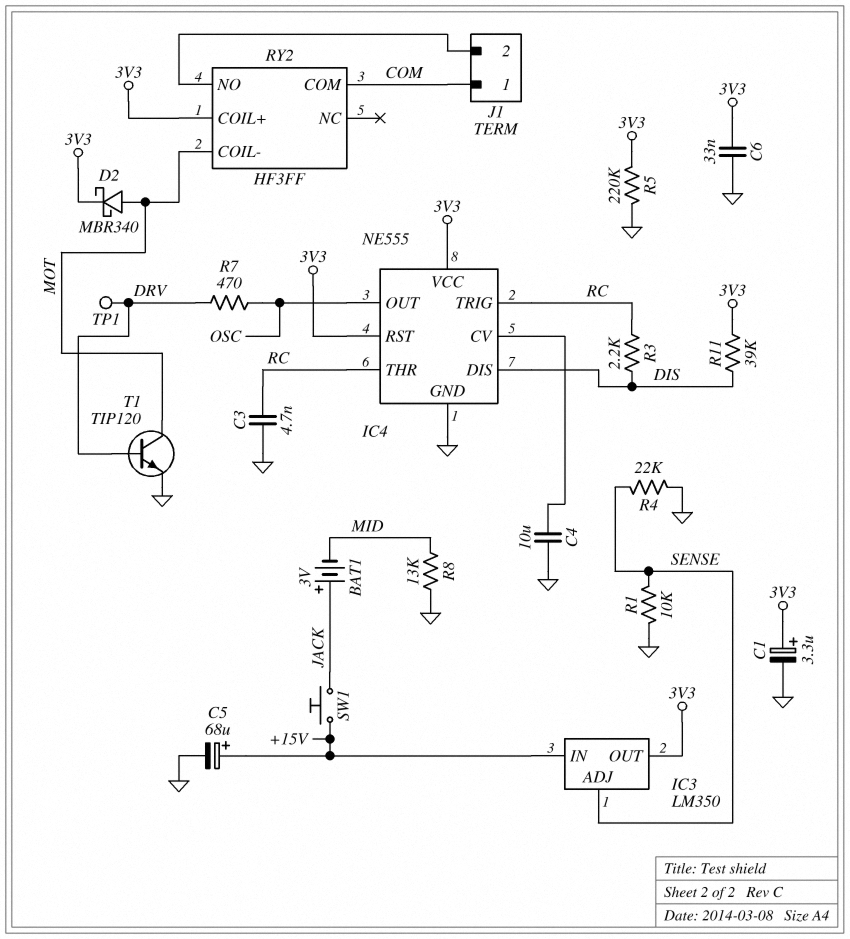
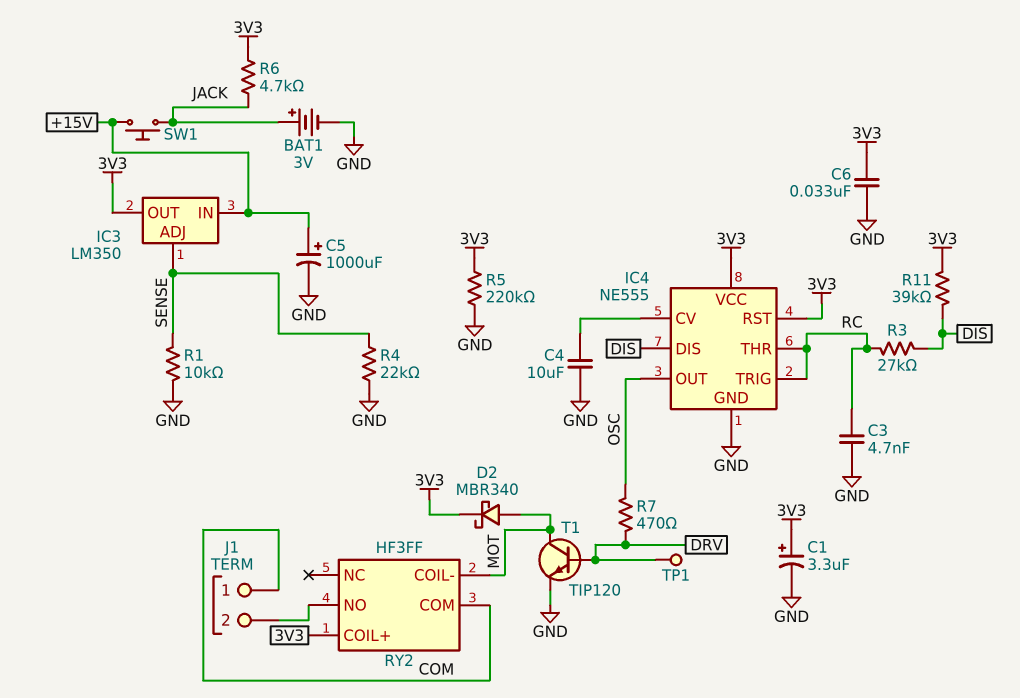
BAT1: 3V (plus JACK, minus MID) -> 3V (plus JACK, minus GND)
C5: 68uF (plus +15V, minus GND) -> 1000uF (plus +15V, minus GND)
R3: 2.2k (DIS, RC) -> 27k (DIS, RC)
R6: none -> 4.7k (3V3, JACK)
R8: 13k (GND, MID) -> none

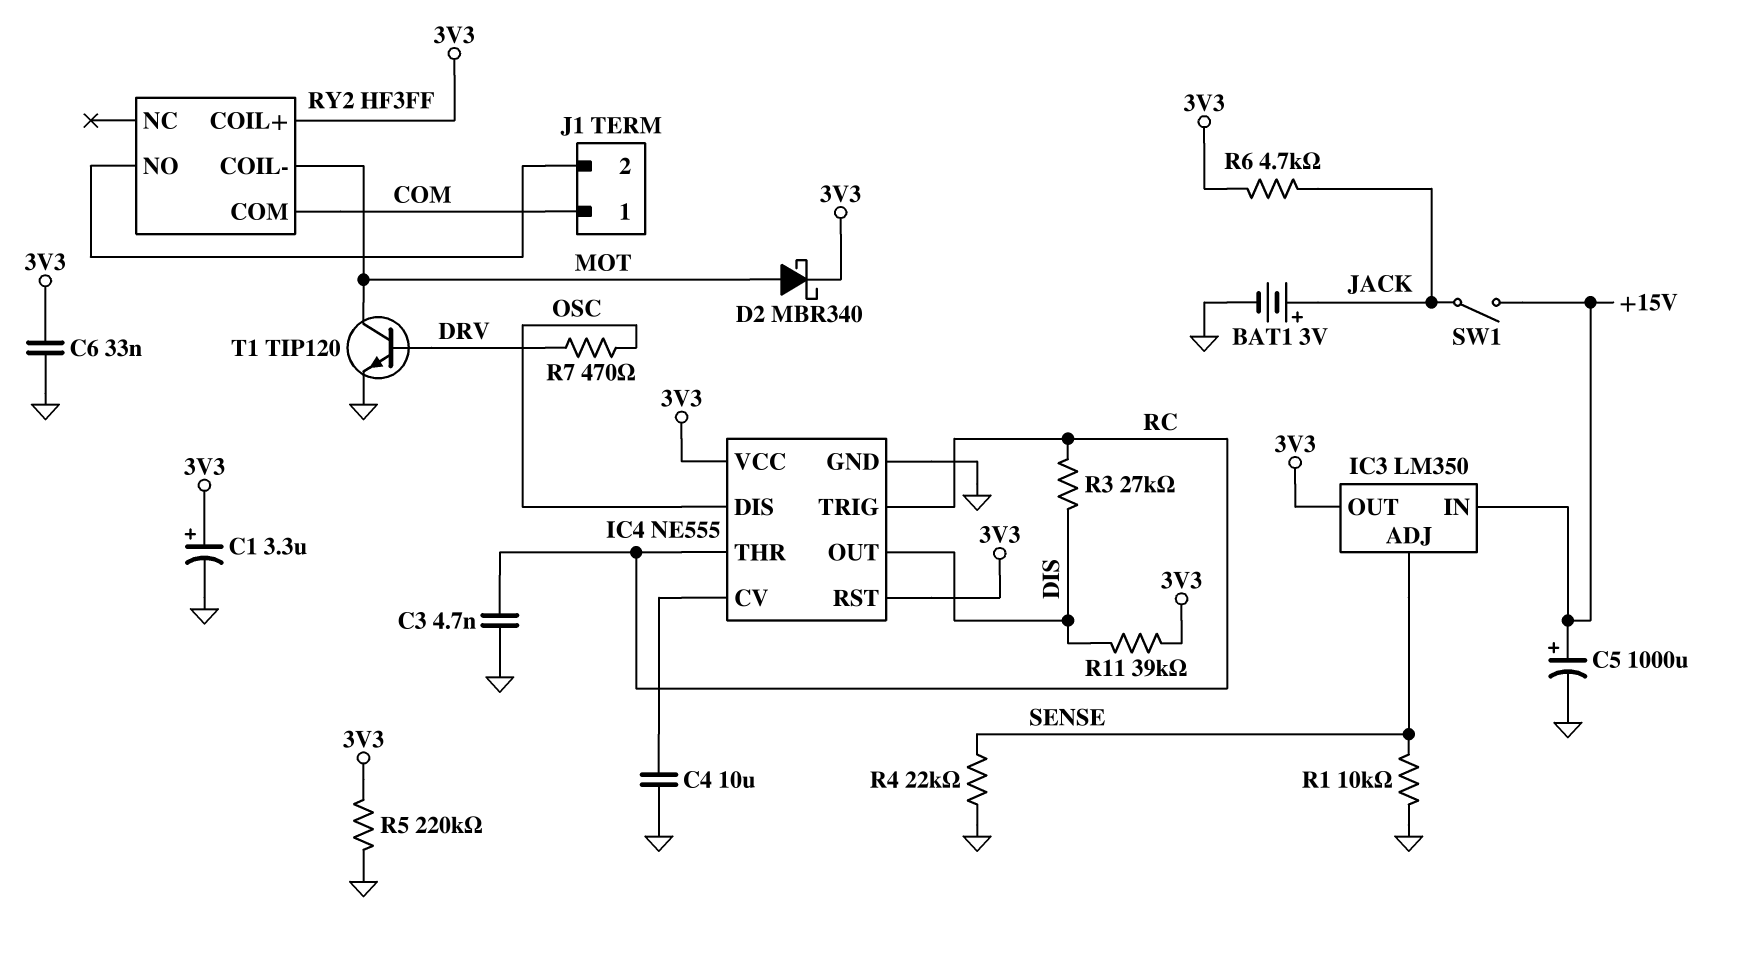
IC4 pin DIS: DIS -> OSC
IC4 pin OUT: OSC -> DIS
SW1: button (+15V, JACK) -> switch (+15V, JACK)
TP1: test point (DRV) -> none

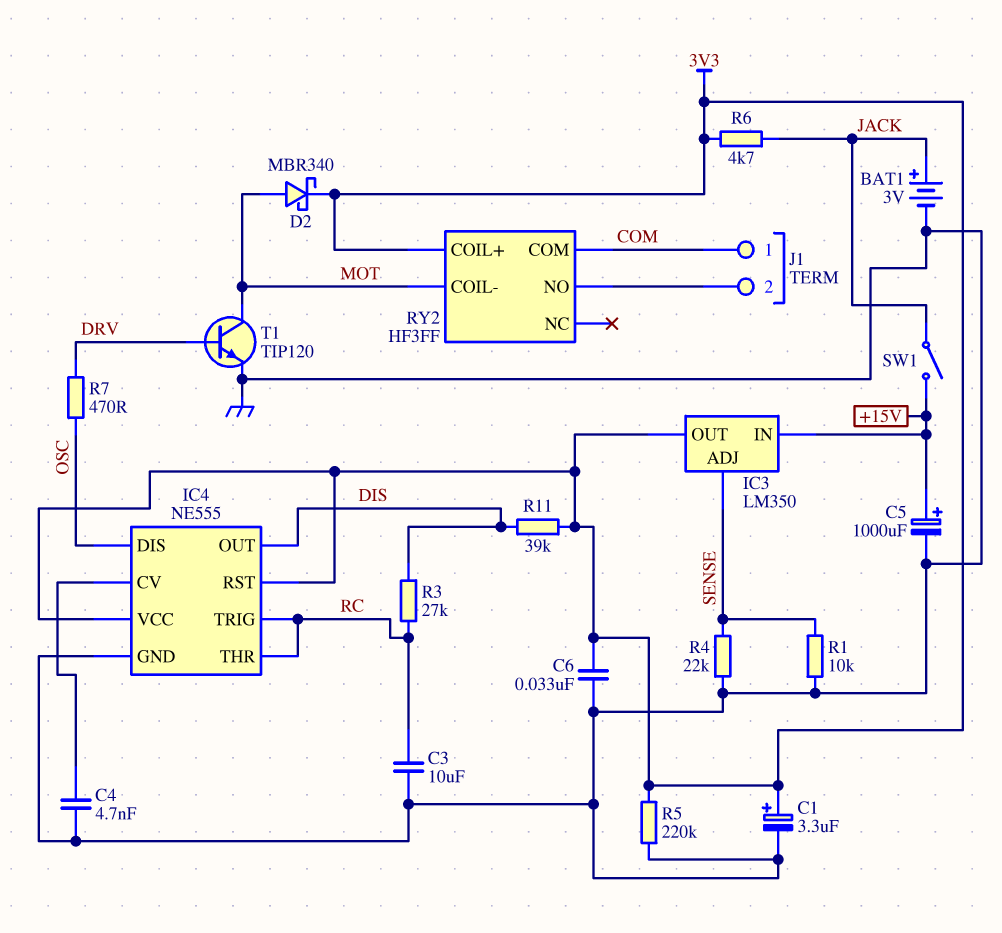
C3: 4.7nF (GND, RC) -> 10uF (GND, RC)
C4: 10uF (GND, IC4/CV) -> 4.7nF (GND, IC4/CV)

